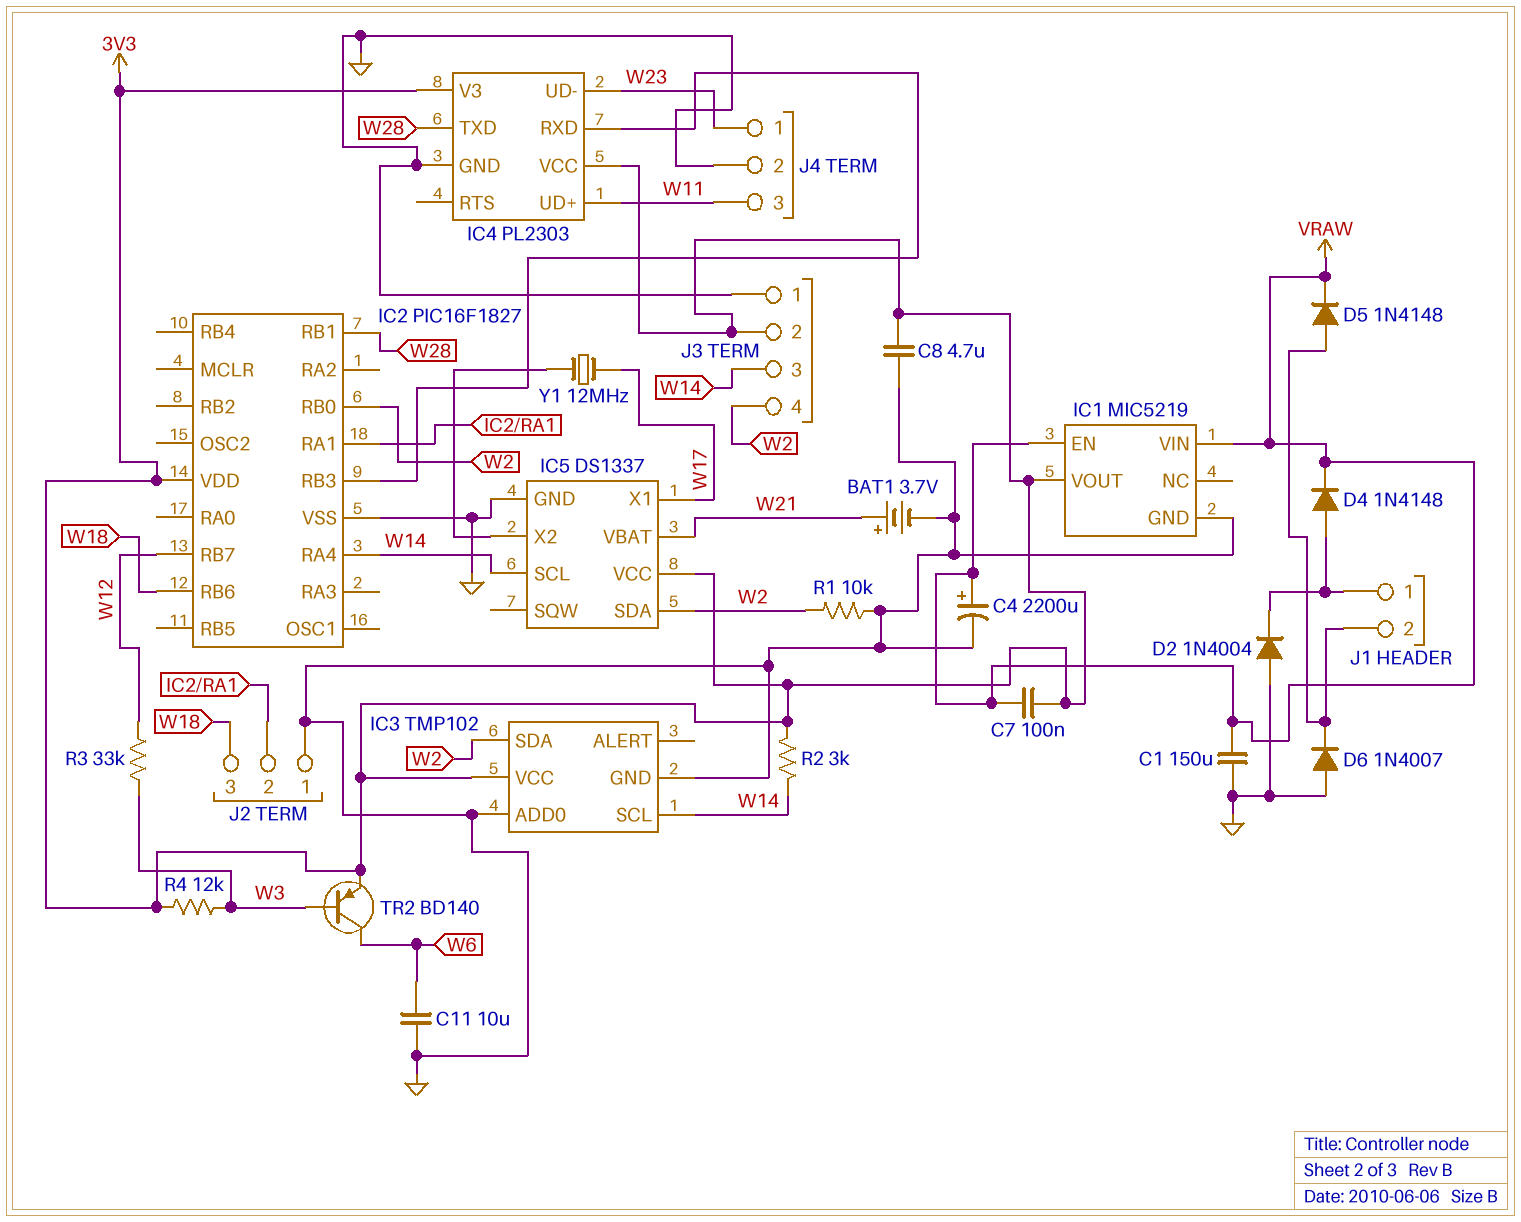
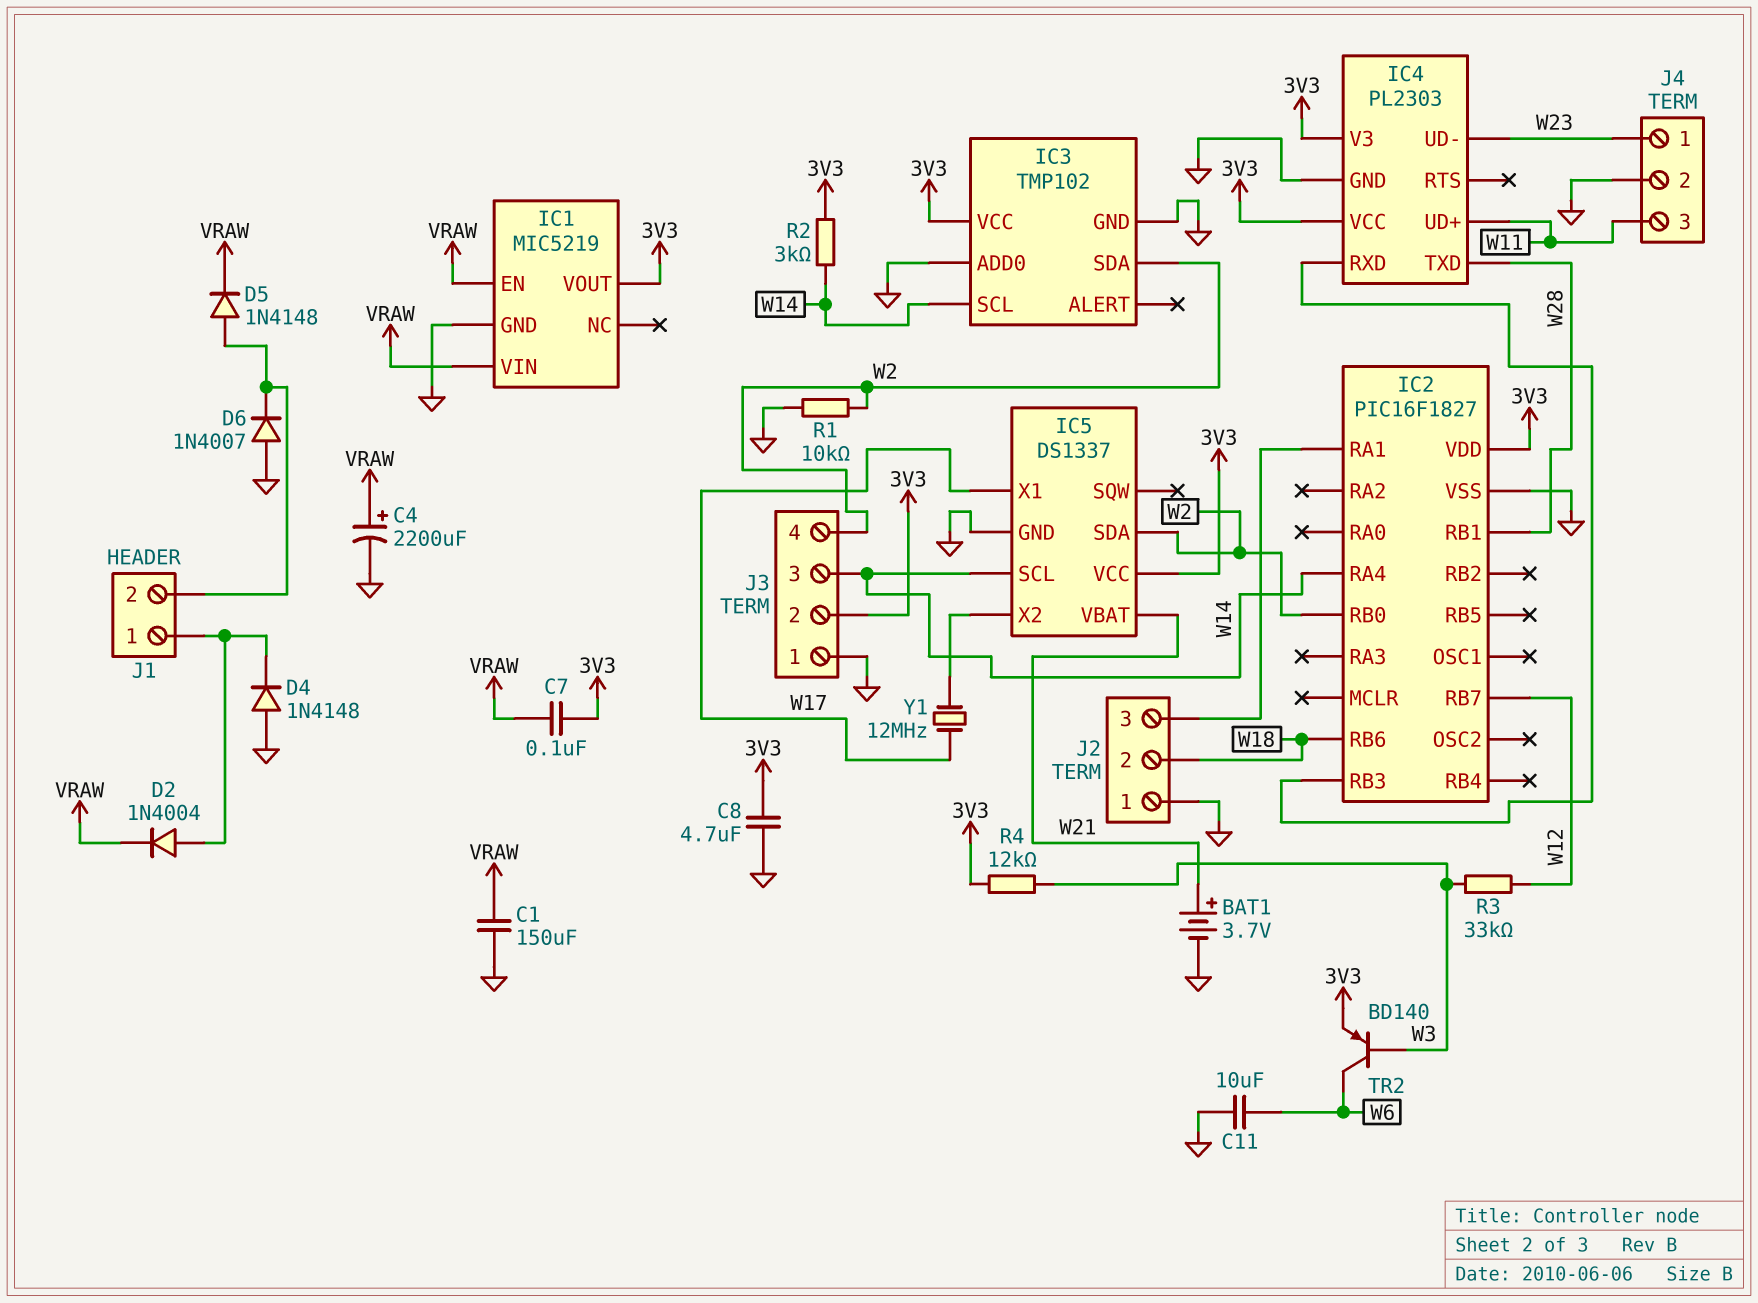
D2: diode 1N4004 (A GND, K J1/1) -> diode 1N4004 (A J1/1, K VRAW)
D4: diode 1N4148 (A J1/1, K VRAW) -> diode 1N4148 (A GND, K J1/1)
J2 pin 2: IC2/RA1 -> W18
J2 pin 3: W18 -> IC2/RA1

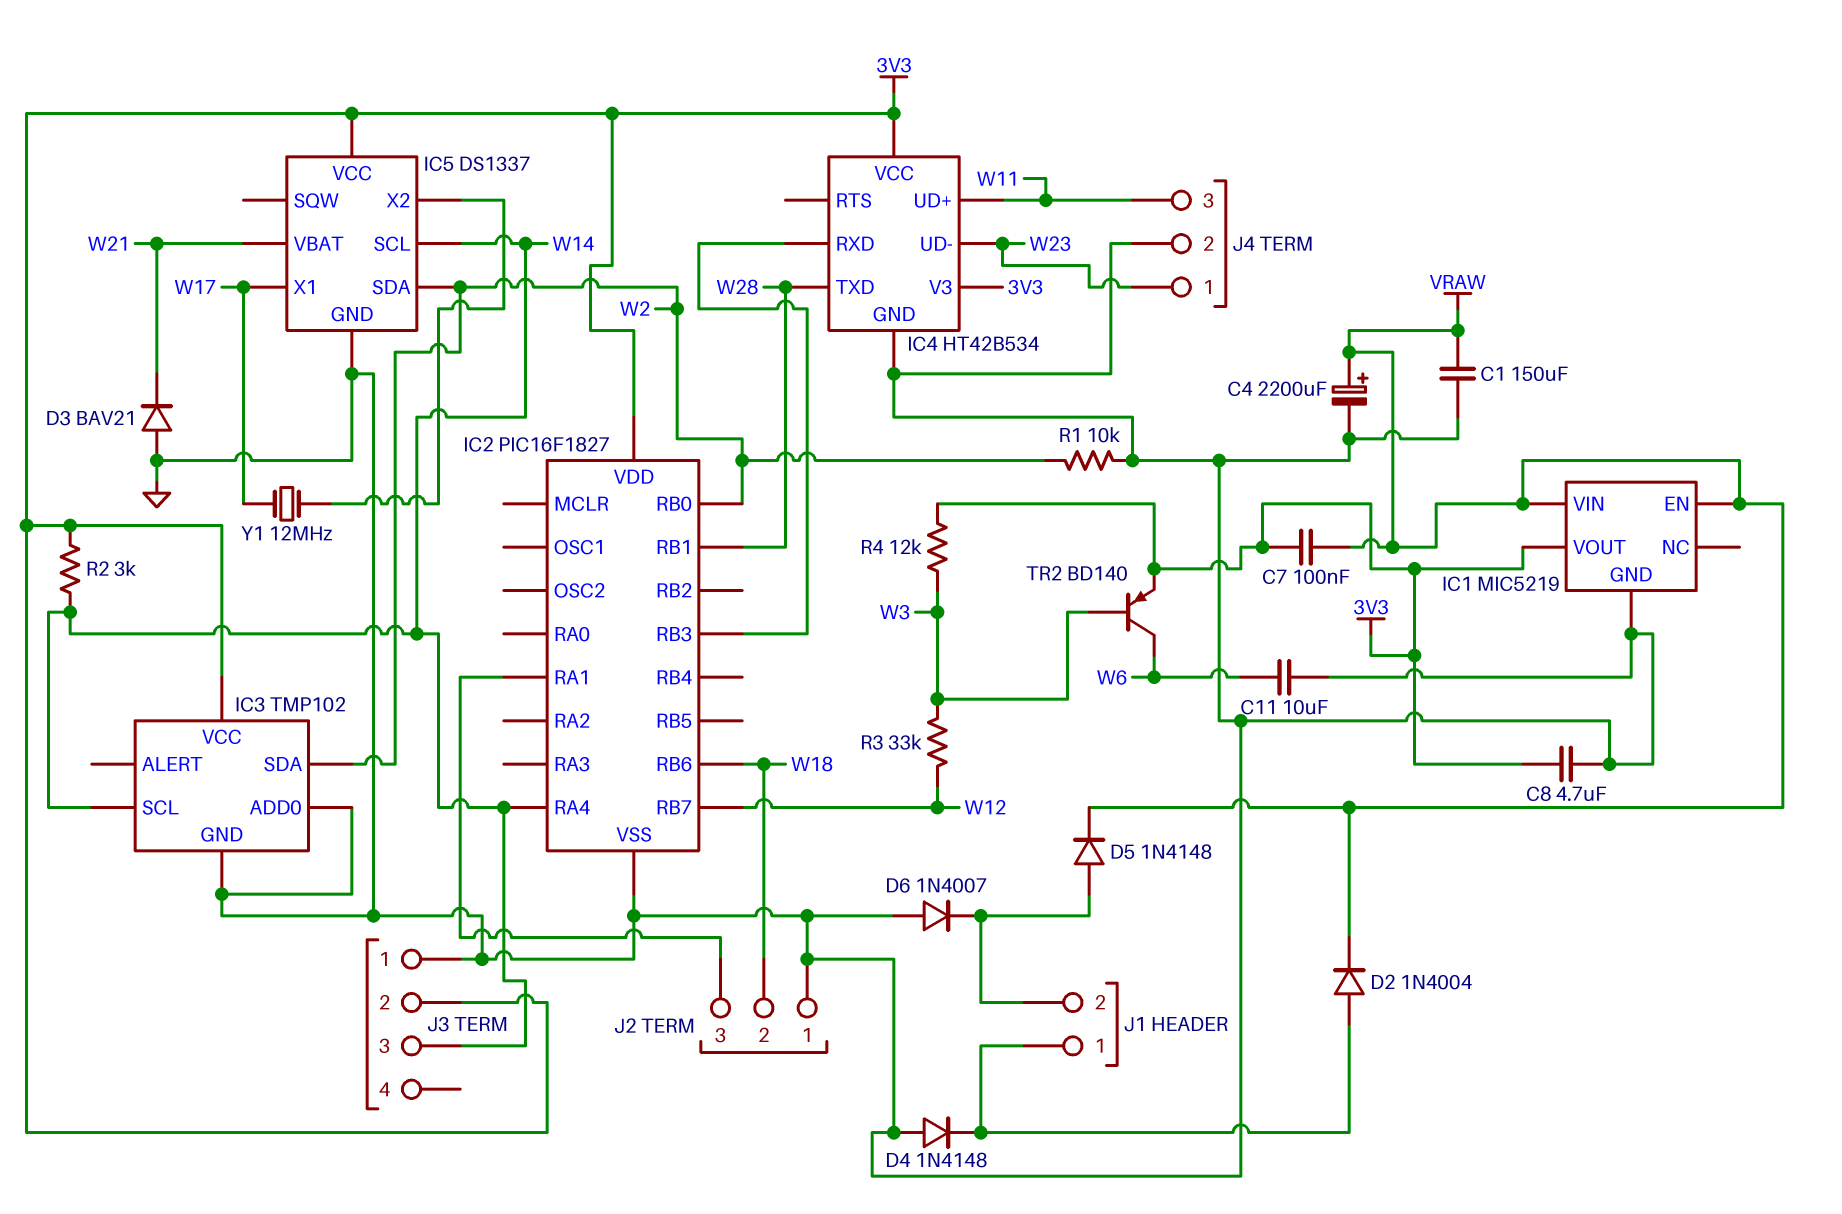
BAT1: 3.7V (plus W21, minus GND) -> none
D3: none -> diode BAV21 (A GND, K W21)
IC4: PL2303 -> HT42B534
J3 pin 4: W2 -> none

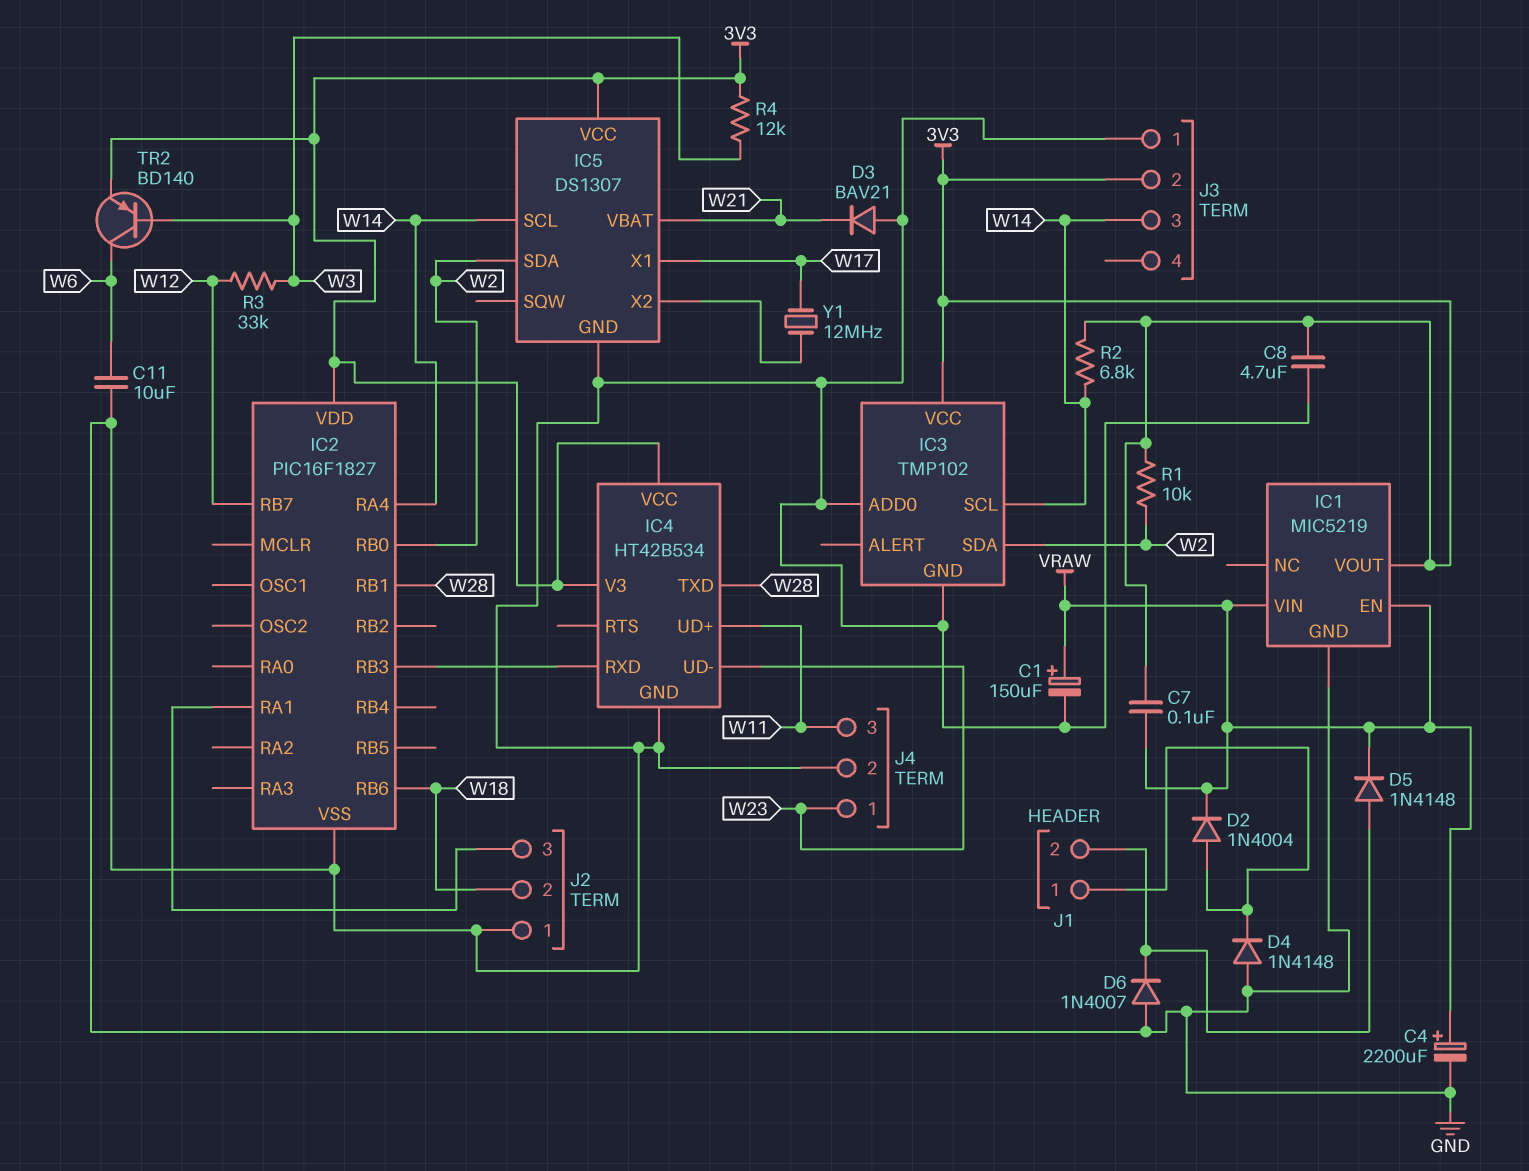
C1: 150uF (GND, VRAW) -> 150uF (plus VRAW, minus GND)
IC5: DS1337 -> DS1307
R1: 10k (GND, W2) -> 10k (3V3, W2)
R2: 3k (3V3, W14) -> 6.8k (3V3, W14)

